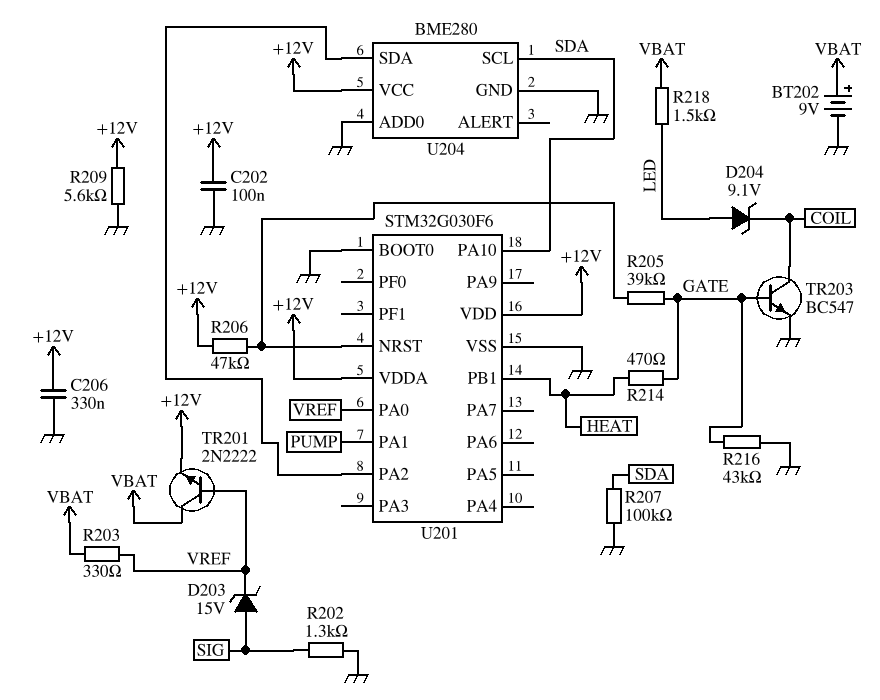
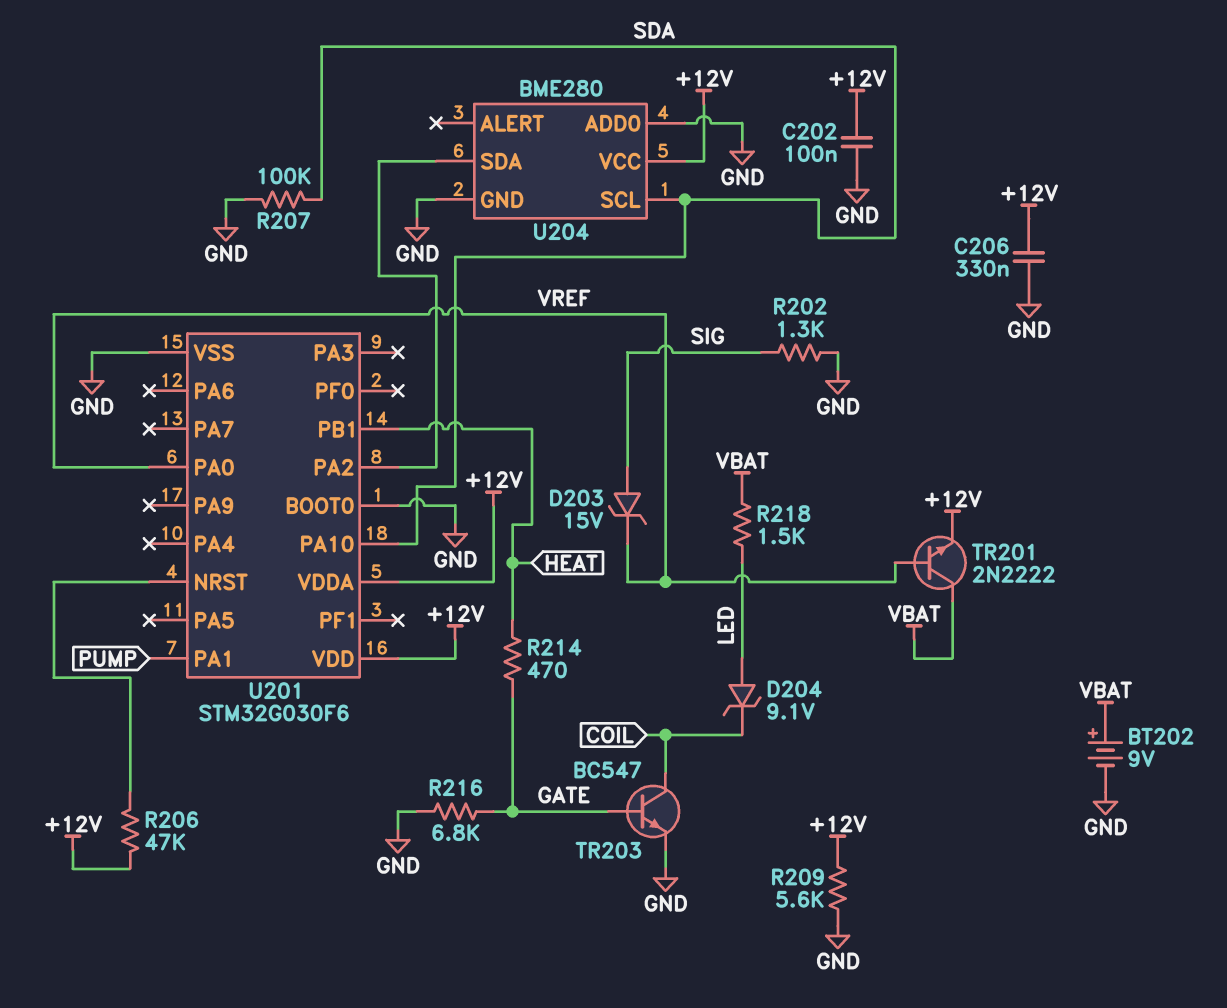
R203: 330 (VBAT, VREF) -> none
R205: 39k (GATE, U201/NRST) -> none
R216: 43k (GATE, GND) -> 6.8k (GATE, GND)

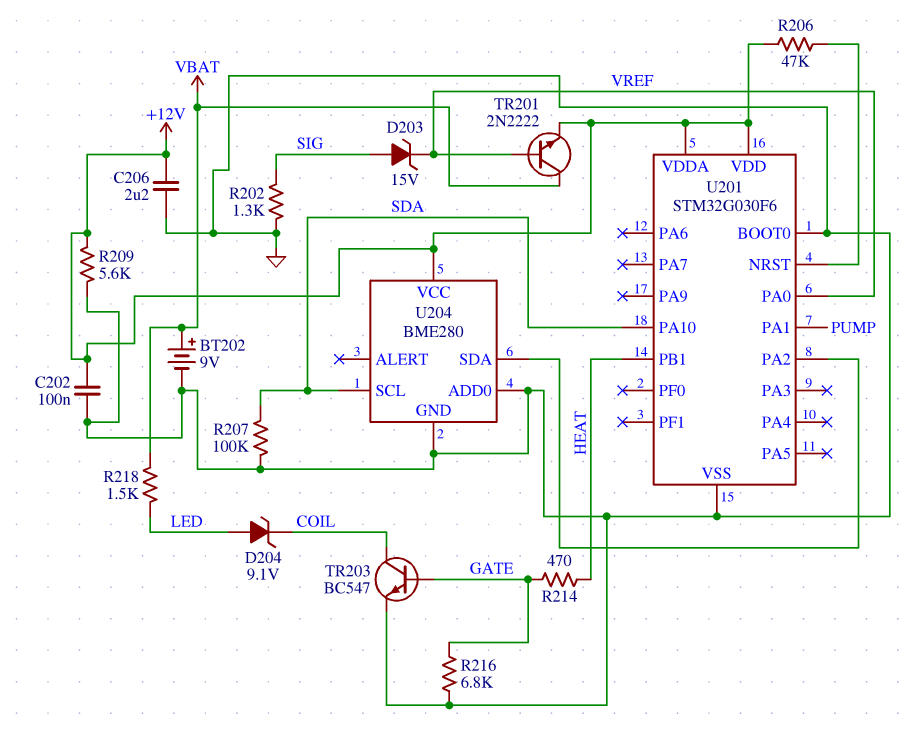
C206: 330nF (+12V, GND) -> 2.2uF (+12V, GND)

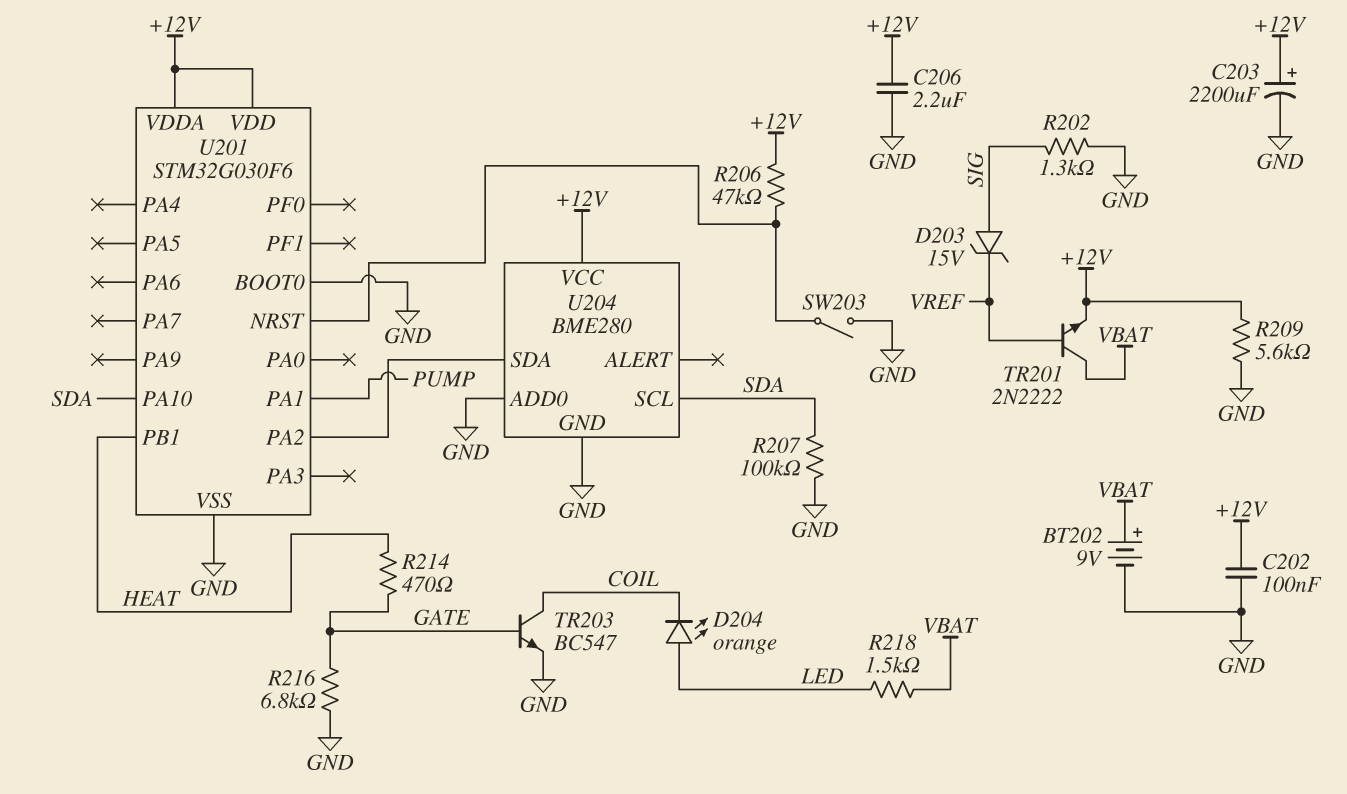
C203: none -> 2200uF (plus +12V, minus GND)
D204: zener 9.1V (A LED, K COIL) -> LED orange (A LED, K COIL)
SW203: none -> switch (GND, U201/NRST)
U201 pin PA0: VREF -> none

